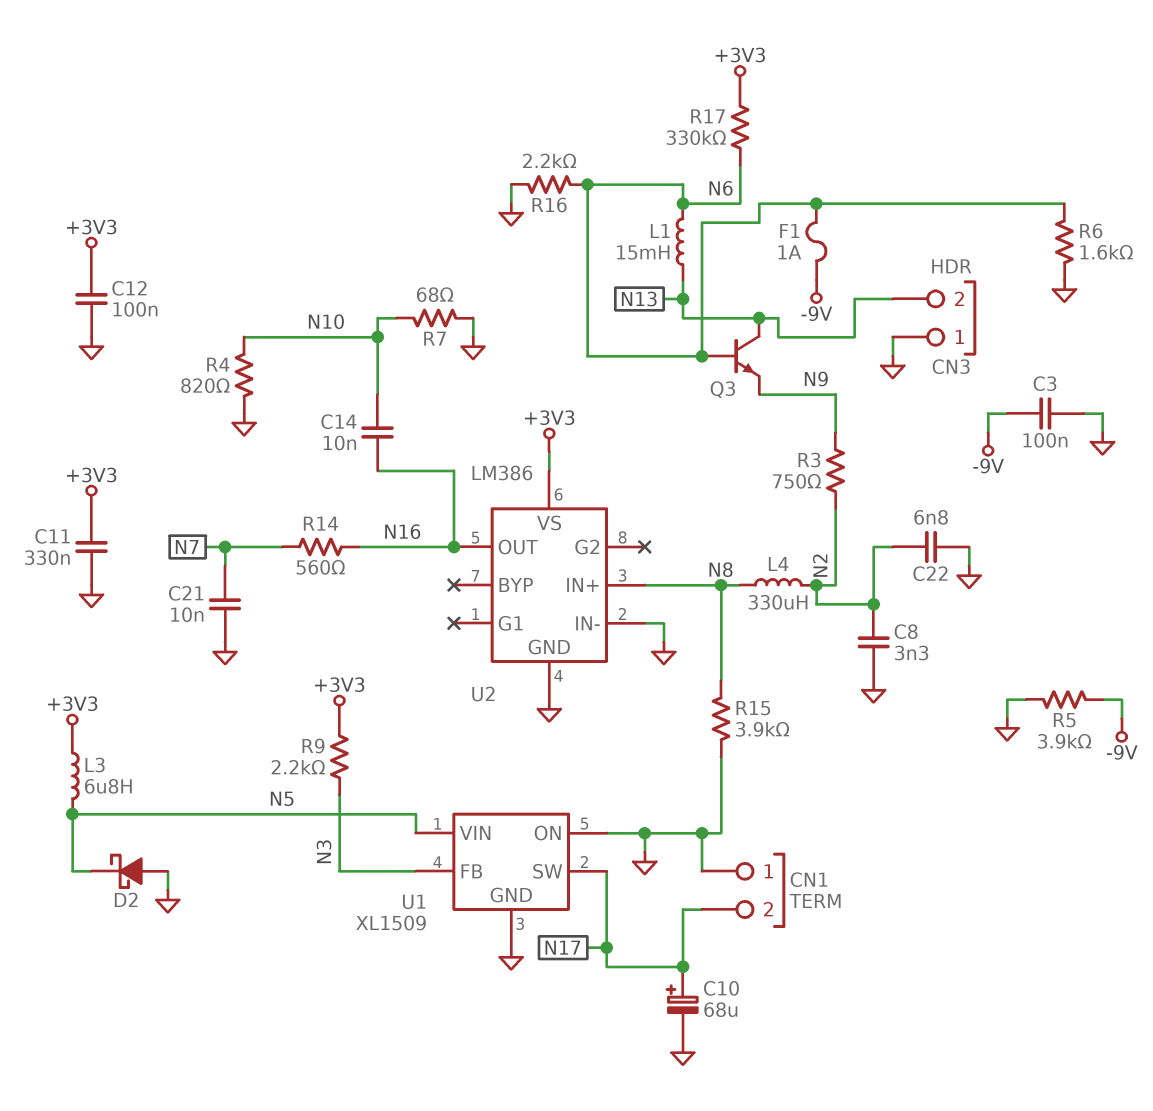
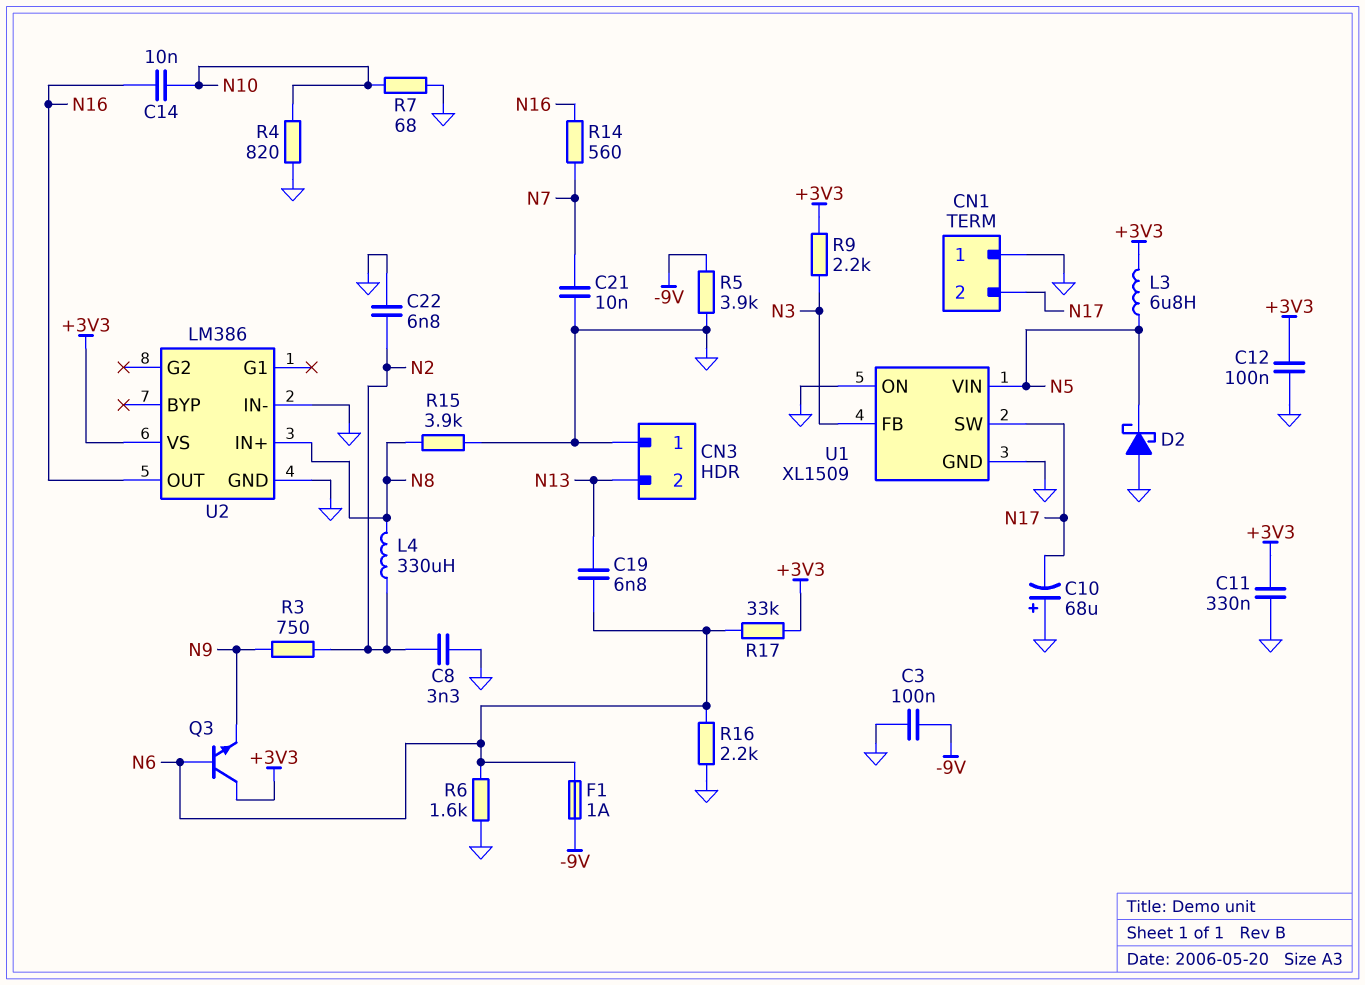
C10: 68uF (plus N17, minus GND) -> 68uF (plus GND, minus N17)
C19: none -> 6.8nF (N6, N13)
L1: 15mH (N6, N13) -> none
Q3: NPN (B N6, C N13, E N9) -> NPN (B N6, C +3V3, E N9)
R17: 330k (+3V3, N6) -> 33k (+3V3, N6)

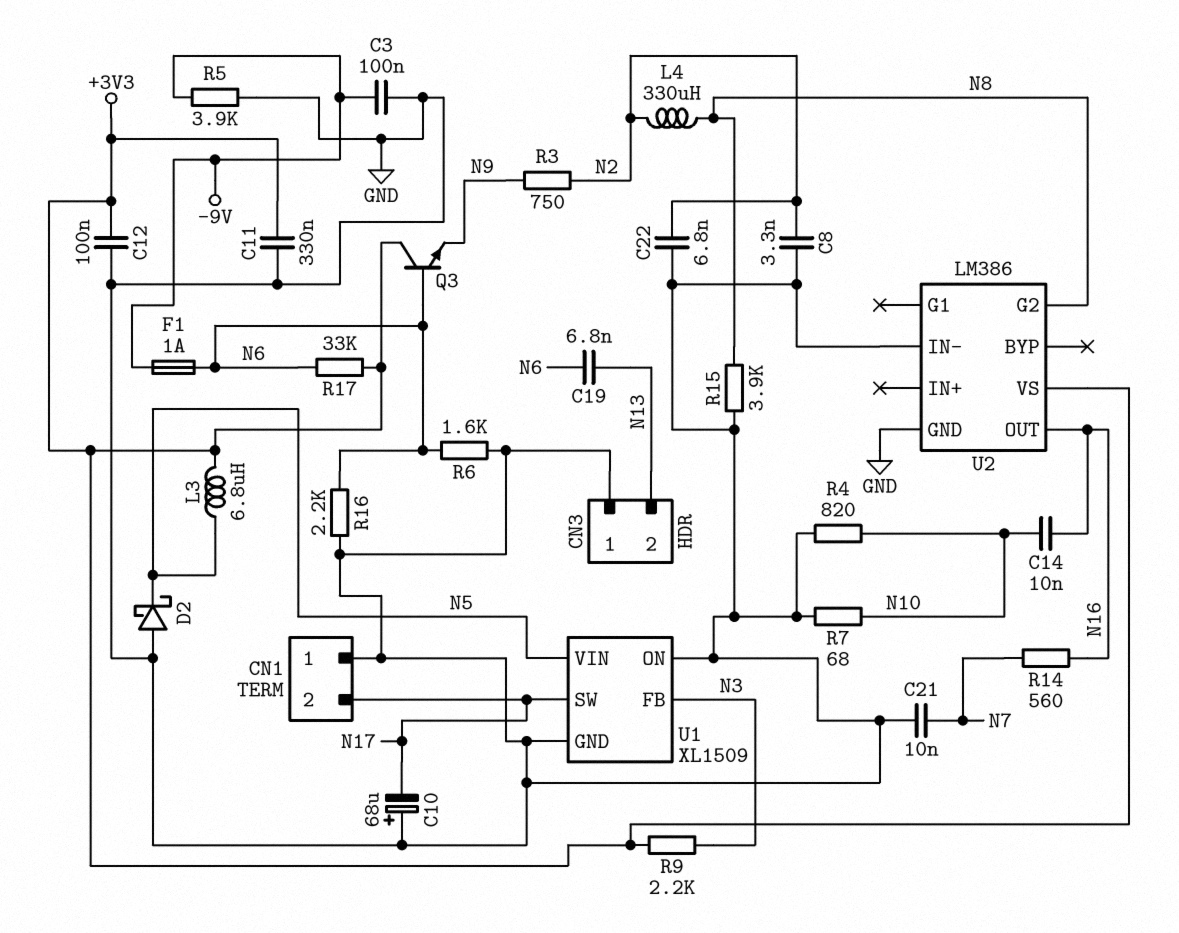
U2 pin G2: none -> N8
U2 pin IN+: N8 -> none

